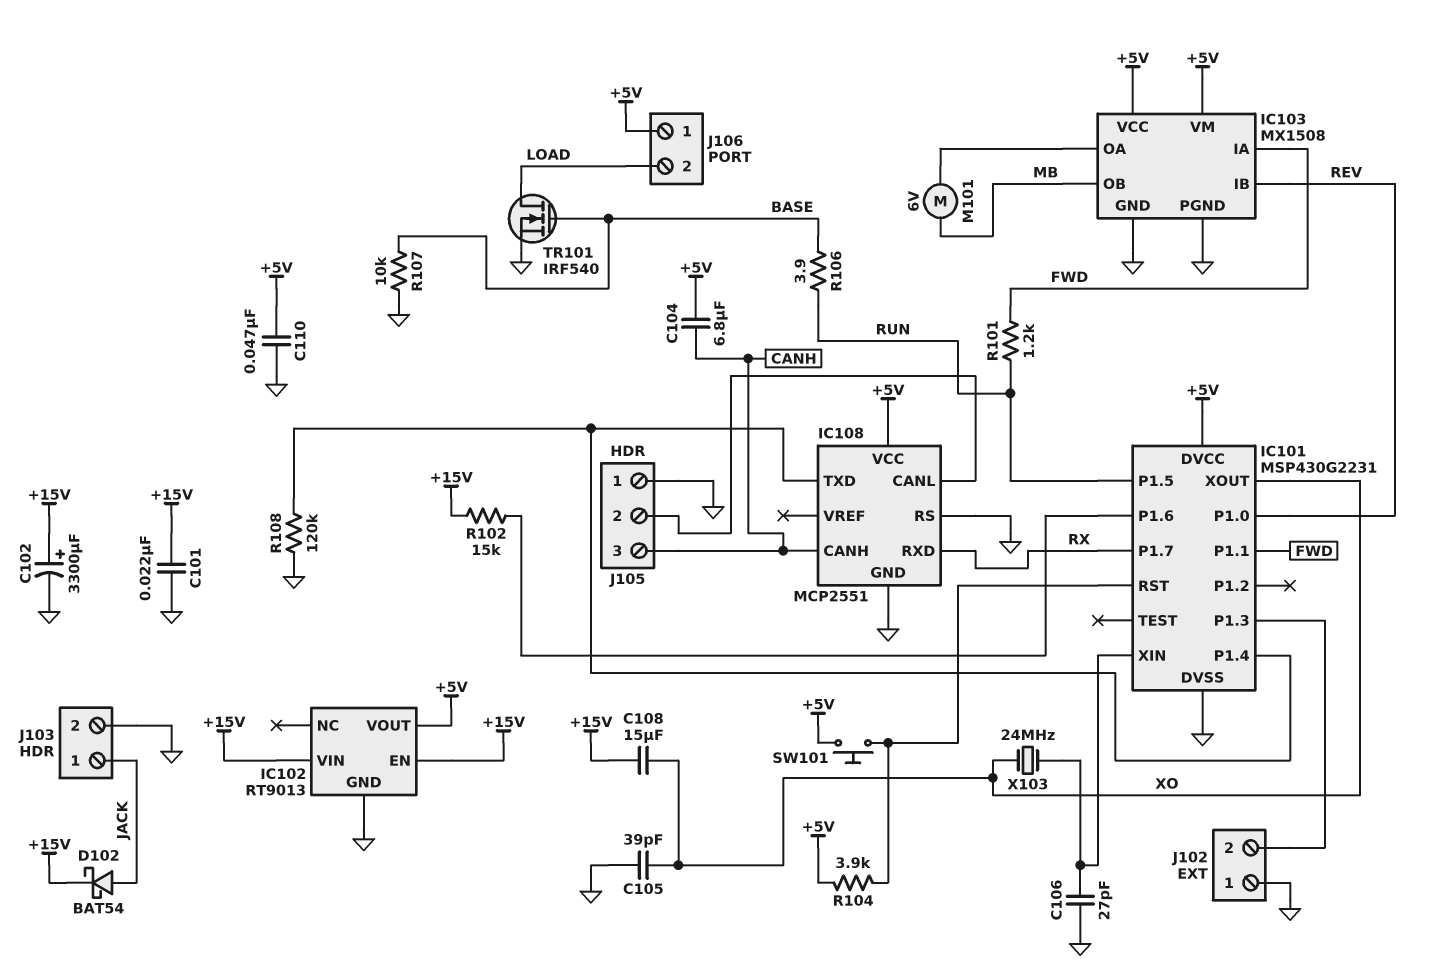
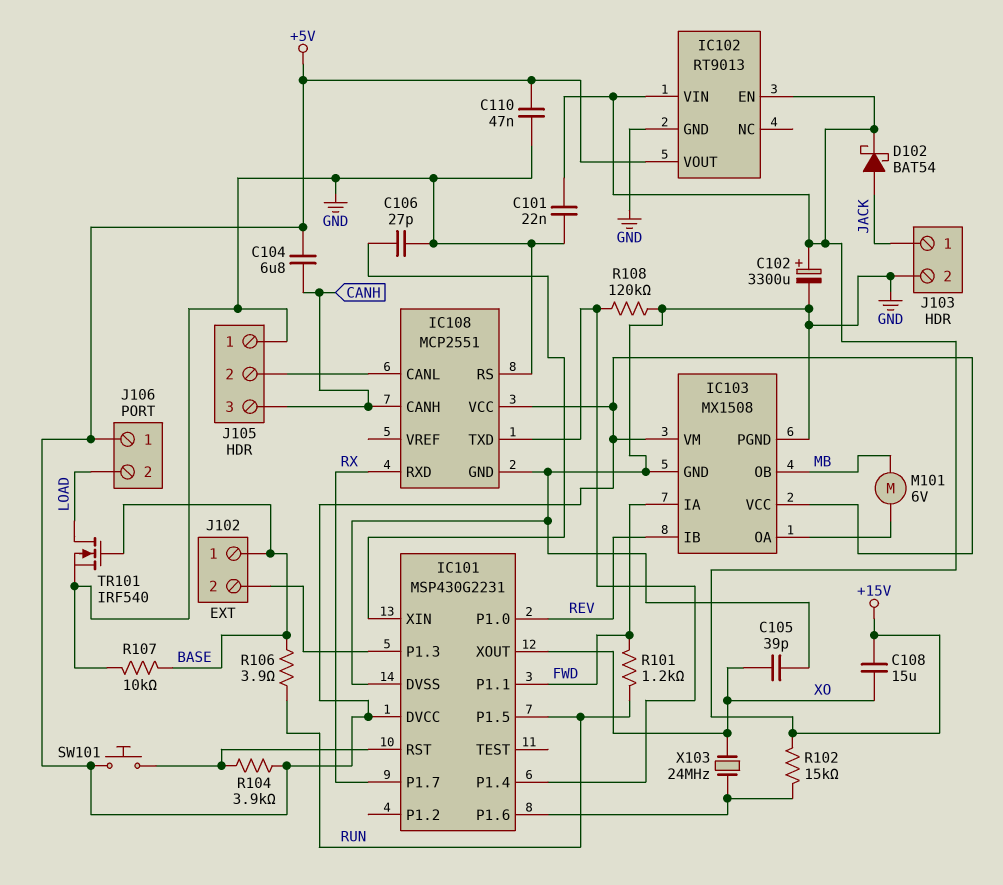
J102 pin 1: GND -> BASE
X103: 24MHz (IC101/XIN, XO) -> 24MHz (IC101/P1.6, XO)

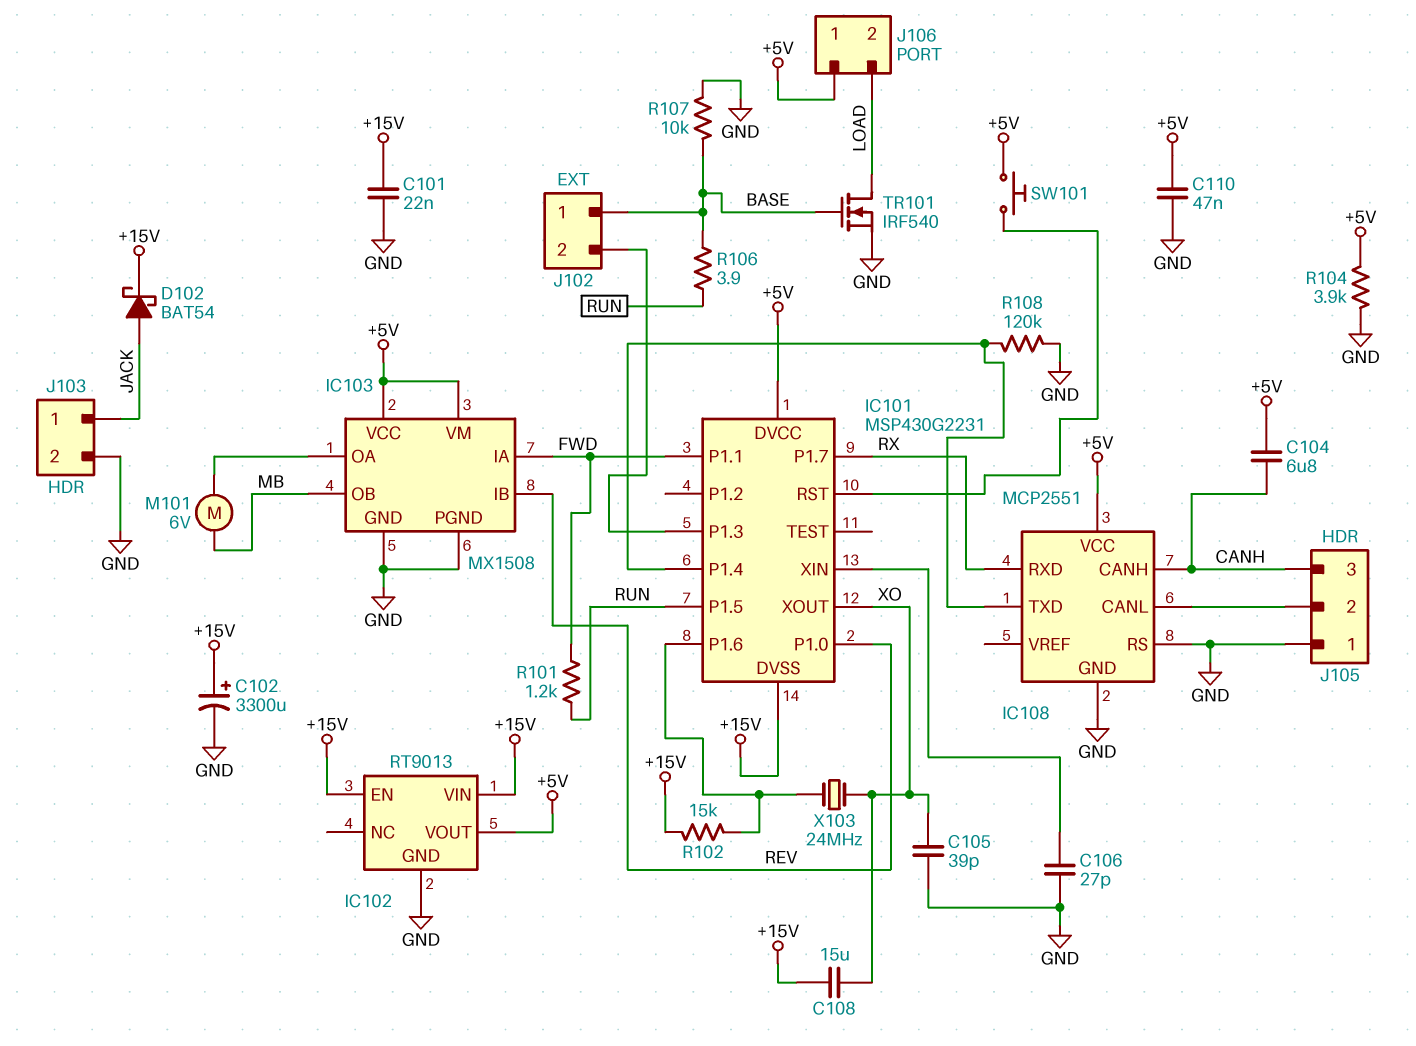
IC101 pin DVSS: GND -> +15V
R104: 3.9k (+5V, IC101/RST) -> 3.9k (+5V, GND)

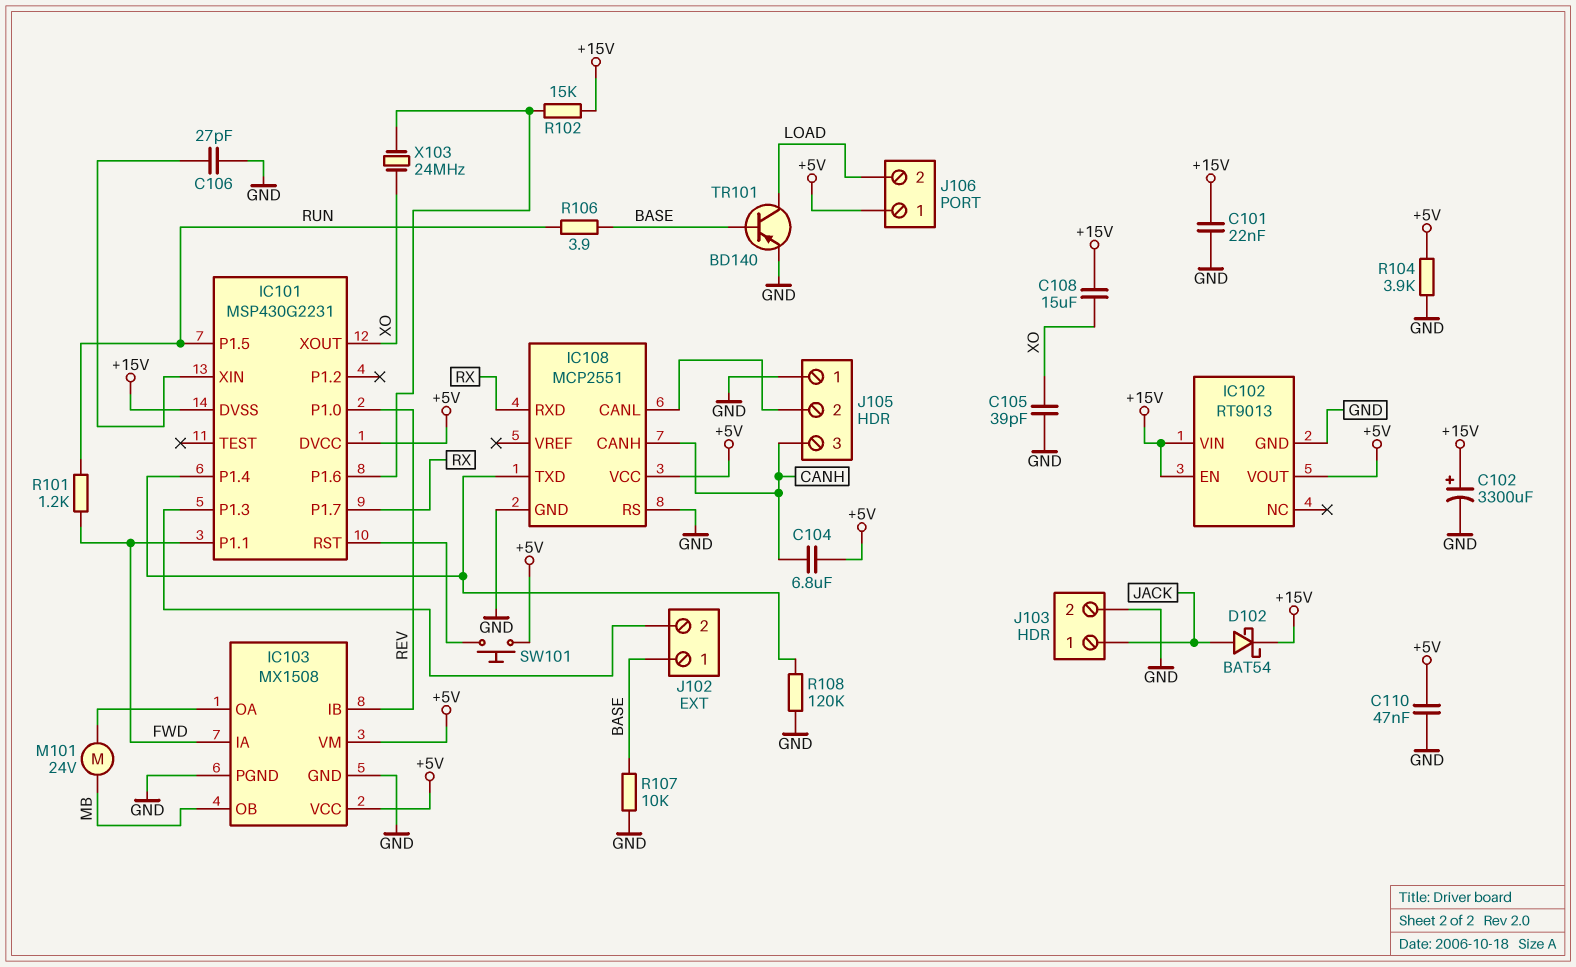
M101: motor 6V (IC103/OA, MB) -> motor 24V (IC103/OA, MB)
TR101: NMOS IRF540 (G BASE, D LOAD, S GND) -> PNP BD140 (B BASE, C LOAD, E GND)

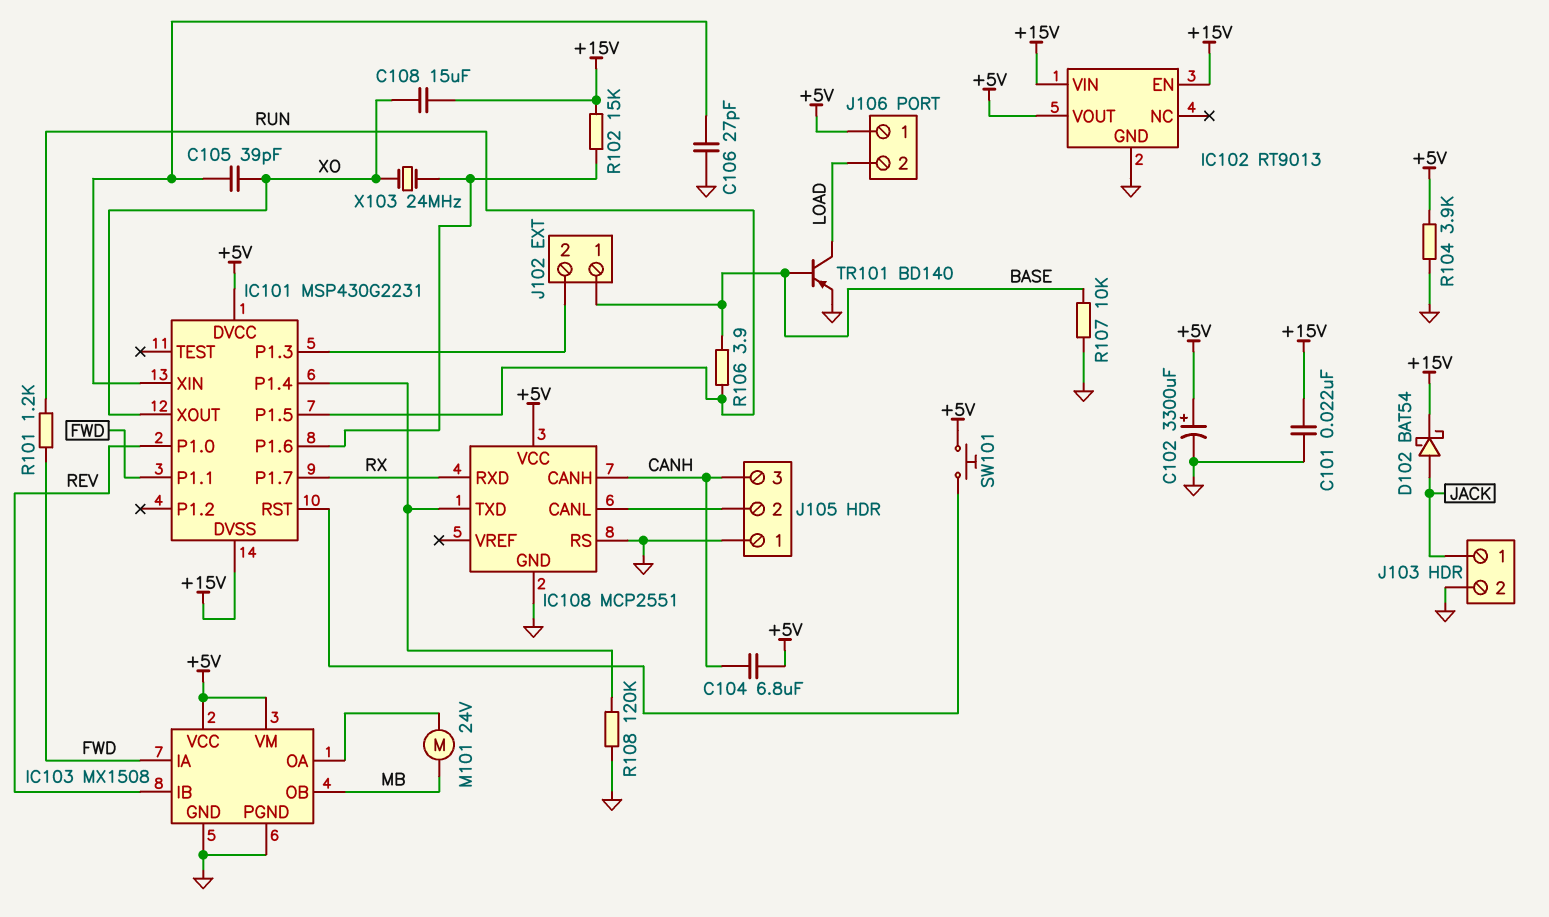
C102: 3300uF (plus +15V, minus GND) -> 3300uF (plus +5V, minus GND)
C105: 39pF (GND, XO) -> 39pF (IC101/XIN, XO)
C110: 47nF (+5V, GND) -> none

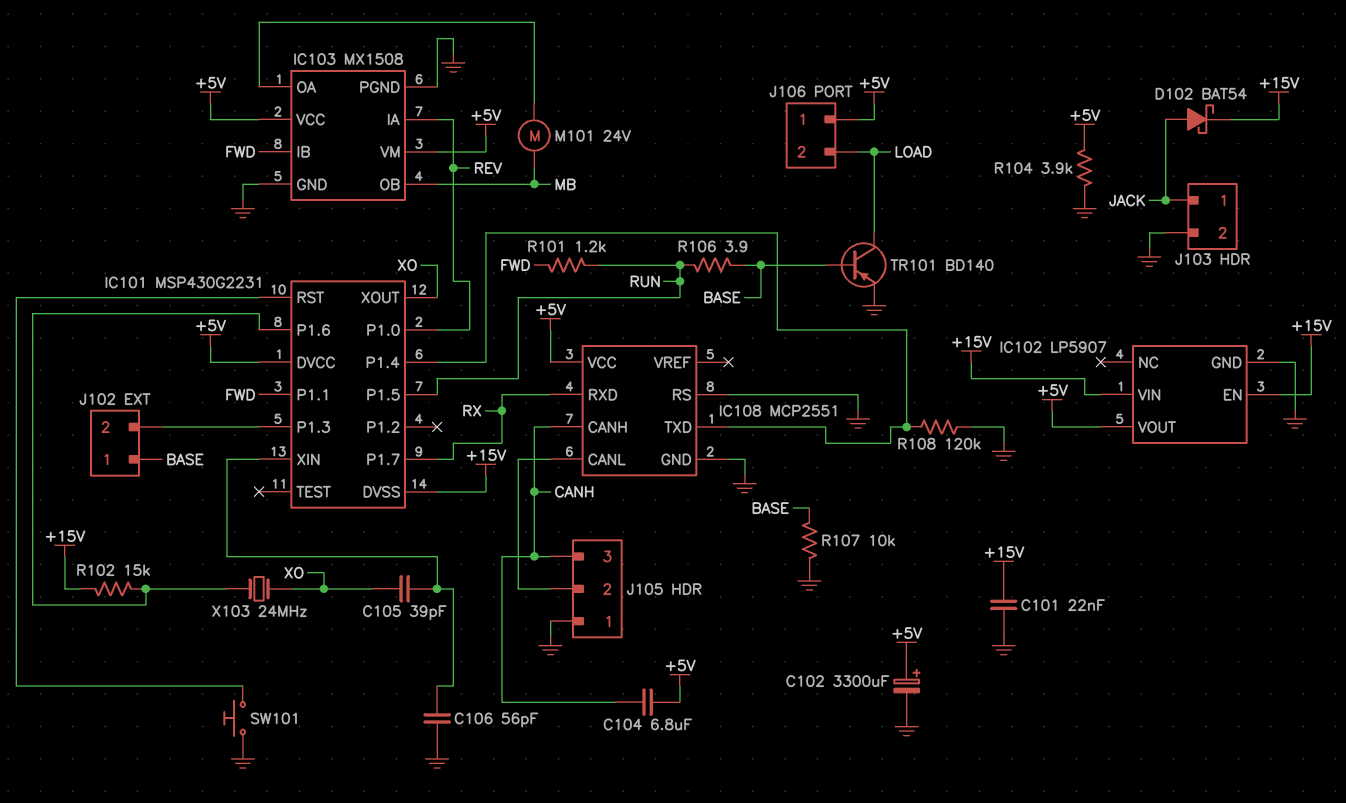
C106: 27pF (GND, IC101/XIN) -> 56pF (GND, IC101/XIN)
C108: 15uF (+15V, XO) -> none
IC102: RT9013 -> LP5907
IC103 pin IA: FWD -> REV
IC103 pin IB: REV -> FWD
SW101: button (+5V, IC101/RST) -> button (GND, IC101/RST)

